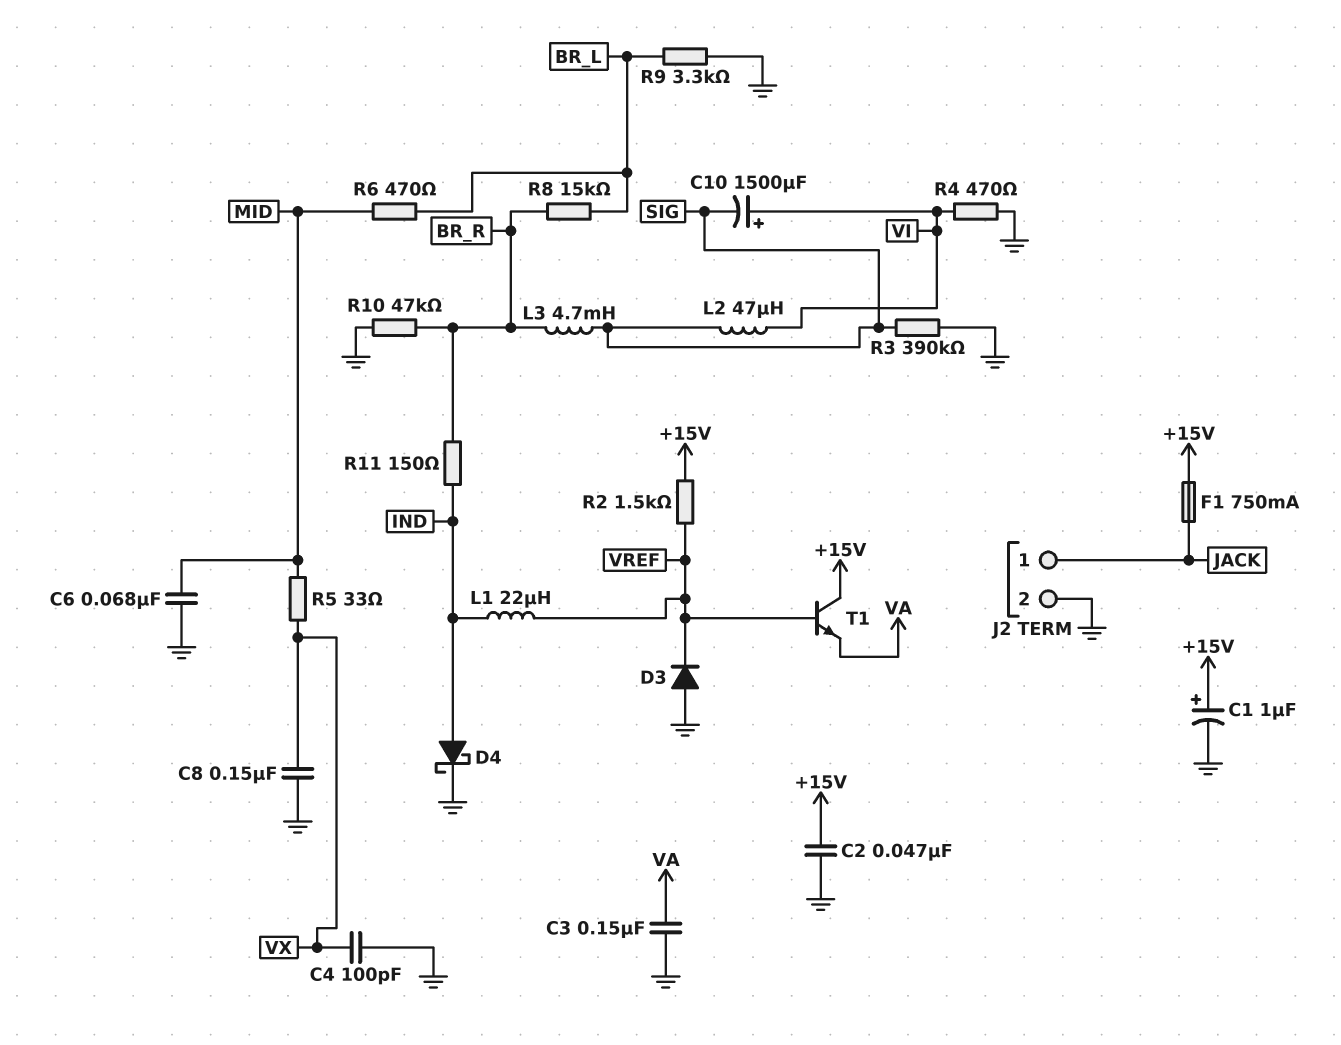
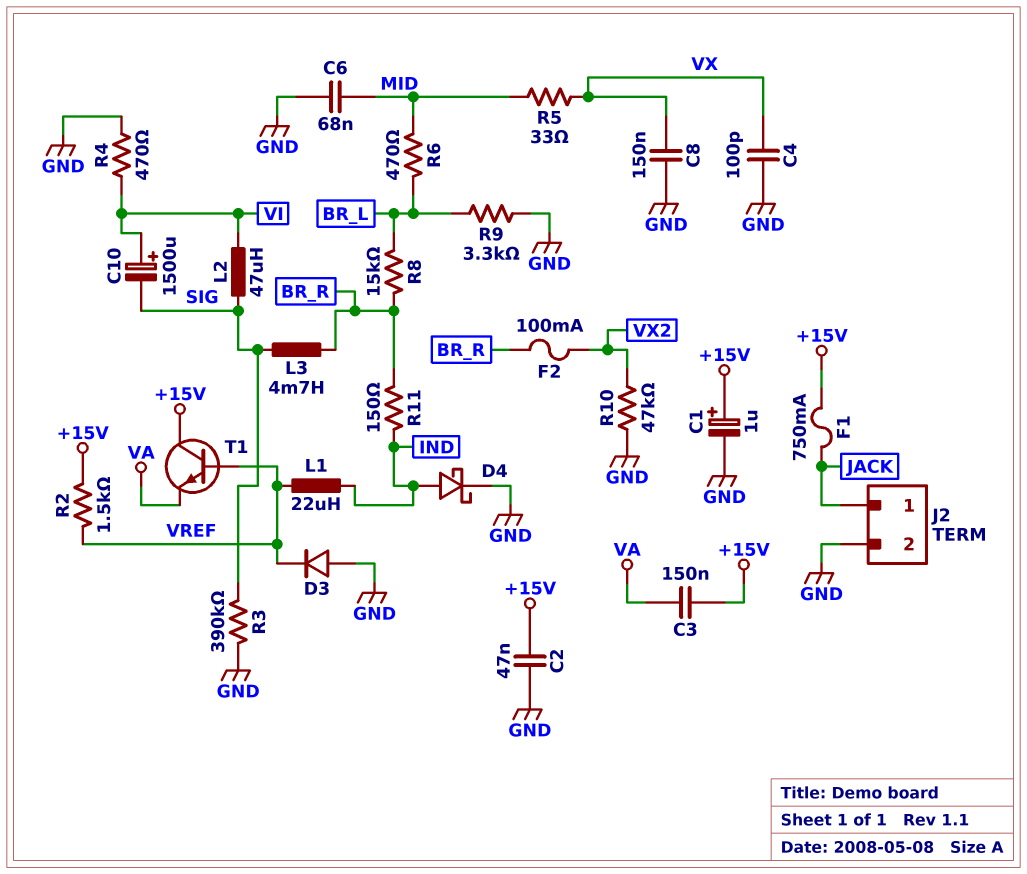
C3: 150nF (GND, VA) -> 150nF (+15V, VA)
F2: none -> 100mA (BR_R, VX2)
R10: 47k (BR_R, GND) -> 47k (GND, VX2)

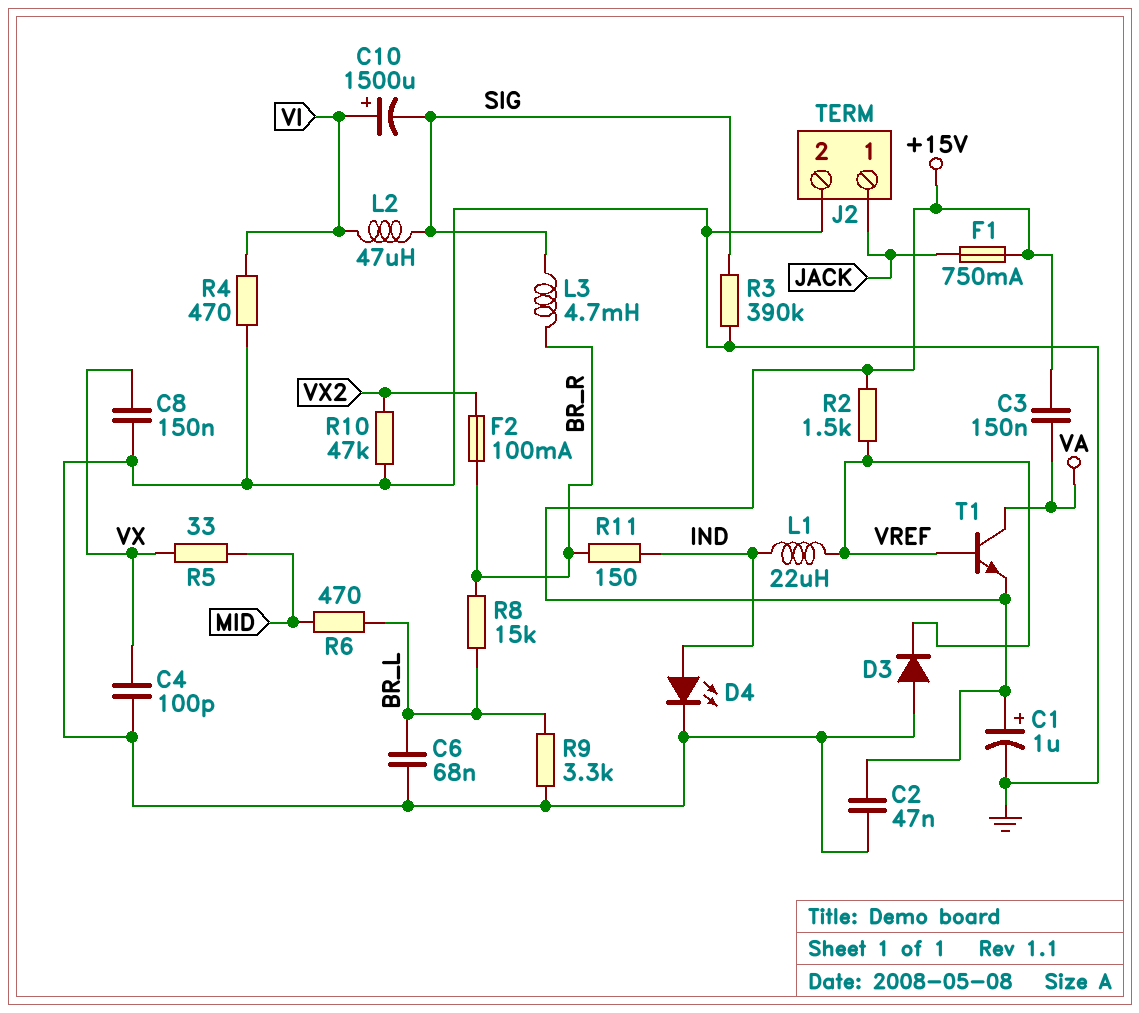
C6: 68nF (GND, MID) -> 68nF (BR_L, GND)
D4: schottky (A IND, K GND) -> LED (A IND, K GND)
T1: NPN (B VREF, C +15V, E VA) -> NPN (B VREF, C VA, E +15V)

